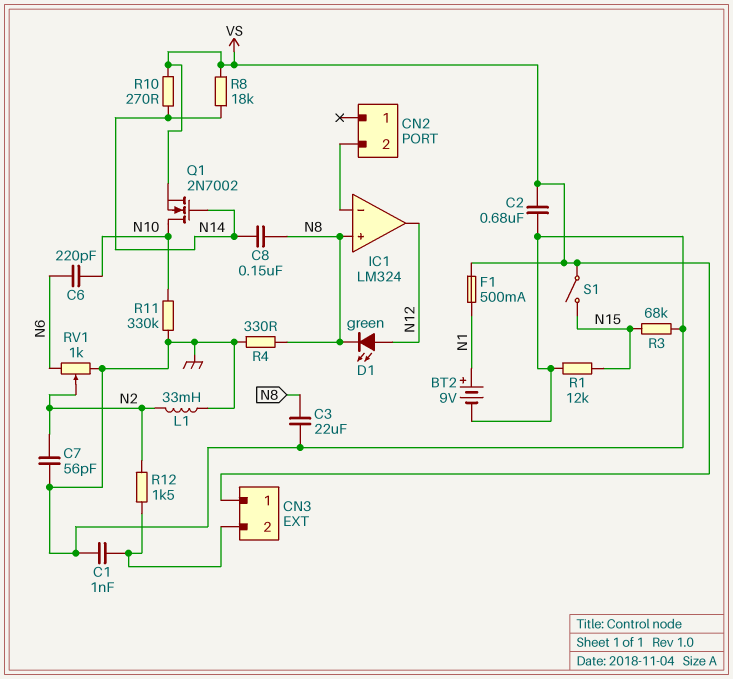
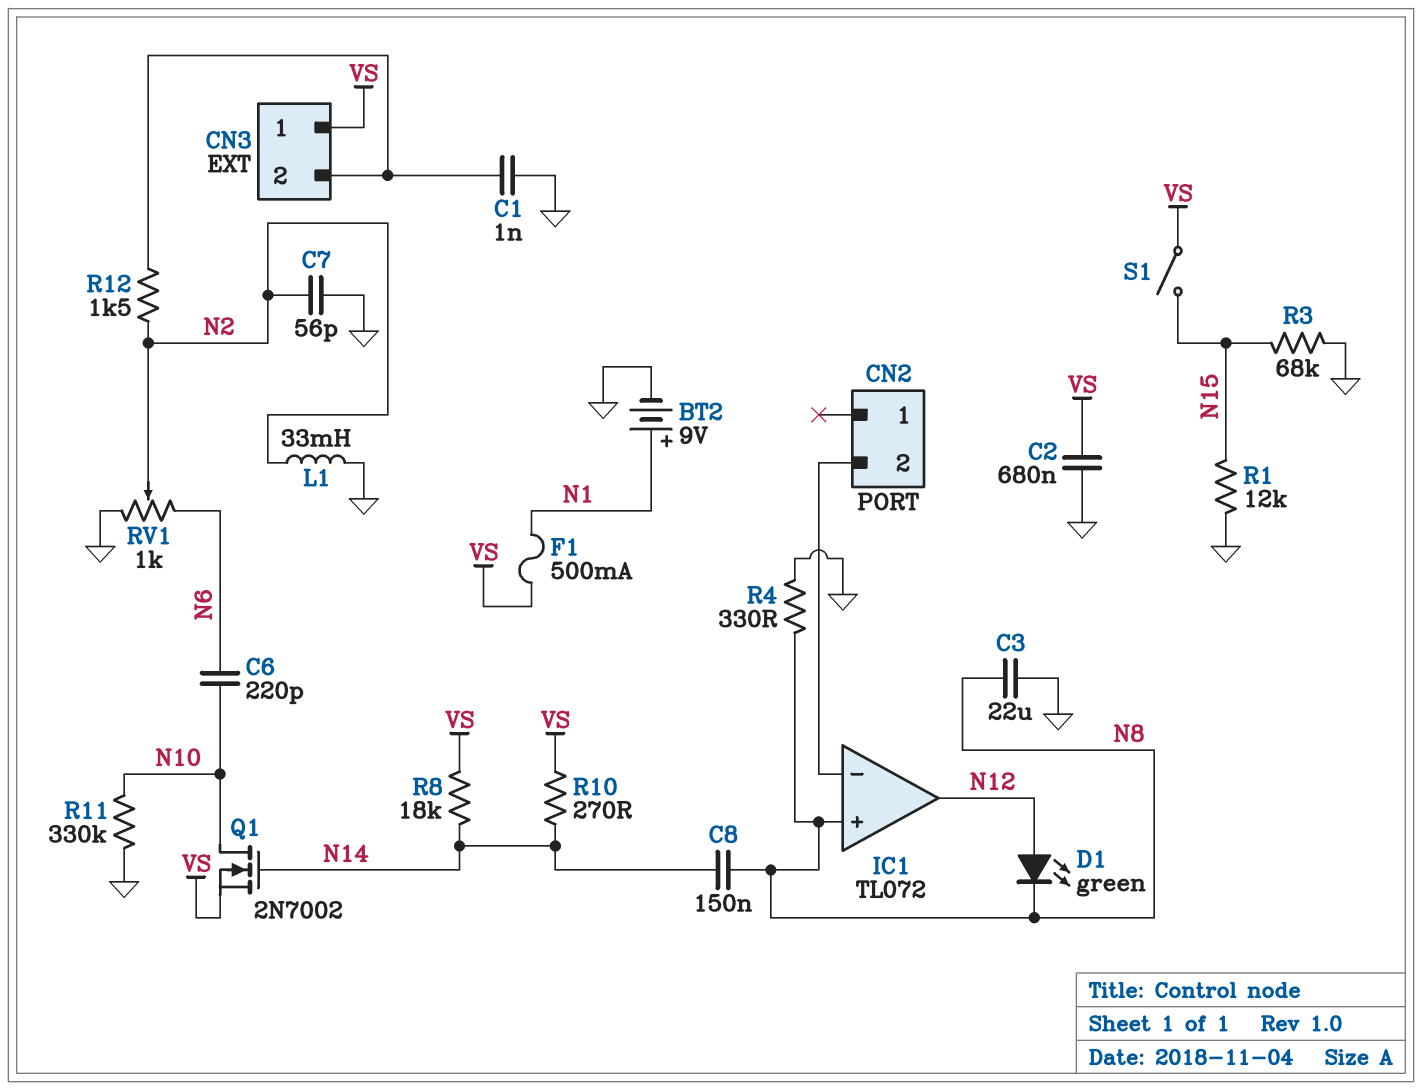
IC1: LM324 -> TL072

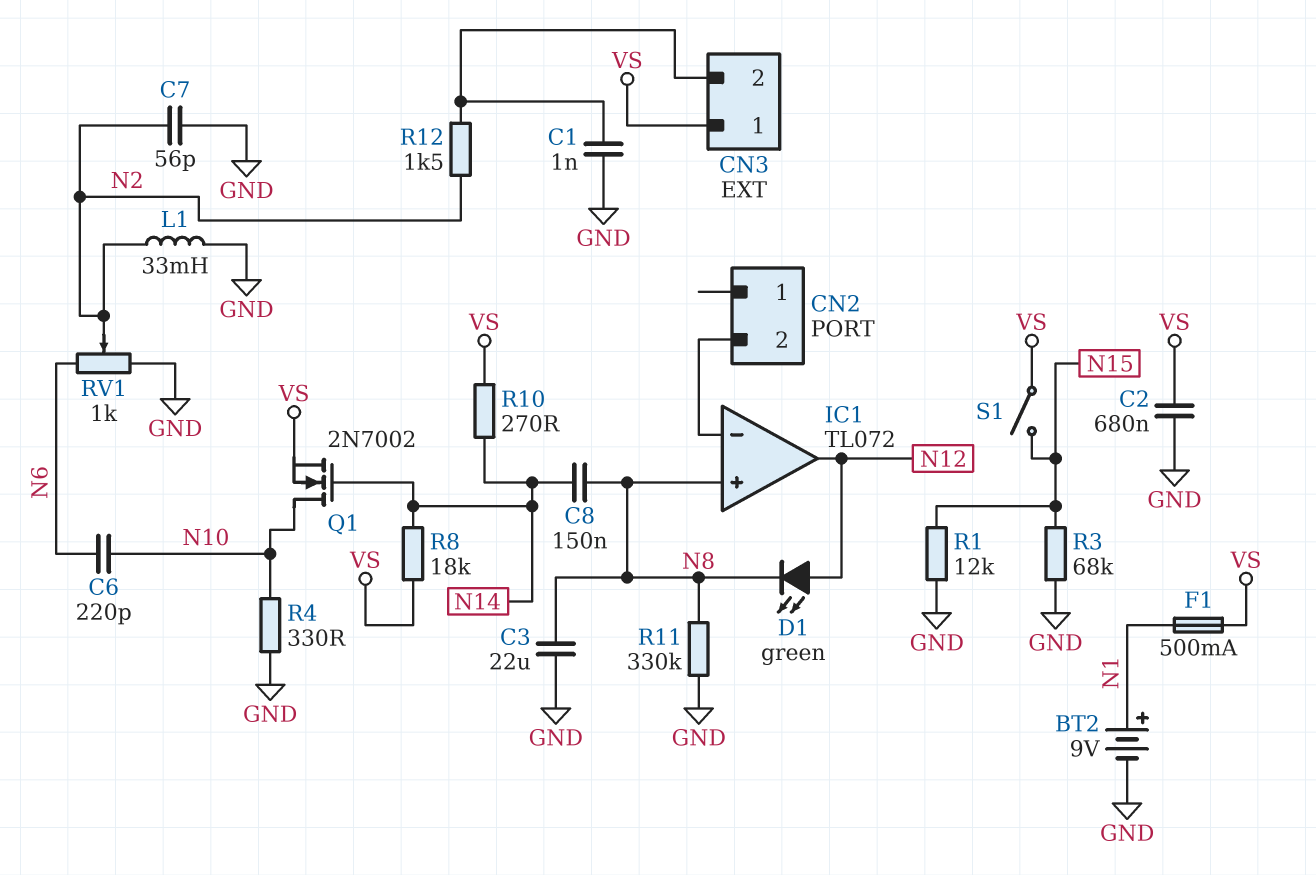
R4: 330 (GND, N8) -> 330 (GND, N10)
R11: 330k (GND, N10) -> 330k (GND, N8)

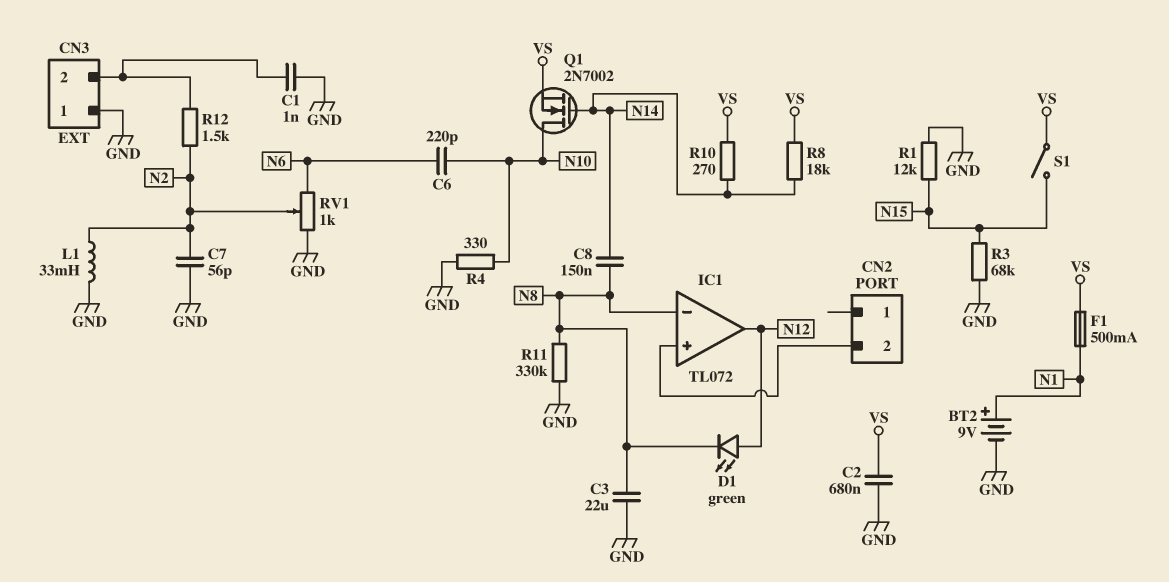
CN3 pin 1: VS -> GND
IC1 pin in+: N8 -> CN2/2
IC1 pin in-: CN2/2 -> N8

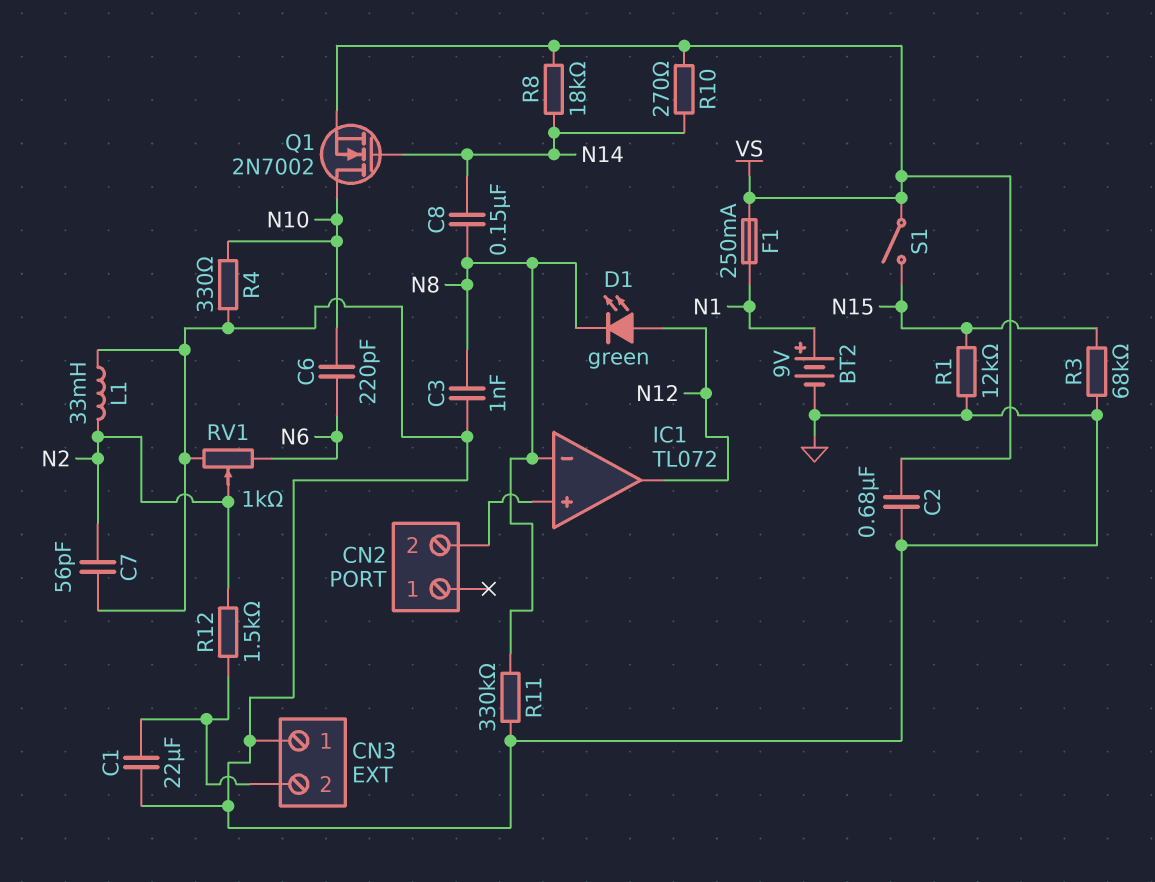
C1: 1nF (CN3/2, GND) -> 22uF (CN3/2, GND)
C3: 22uF (GND, N8) -> 1nF (GND, N8)
F1: 500mA (N1, VS) -> 250mA (N1, VS)

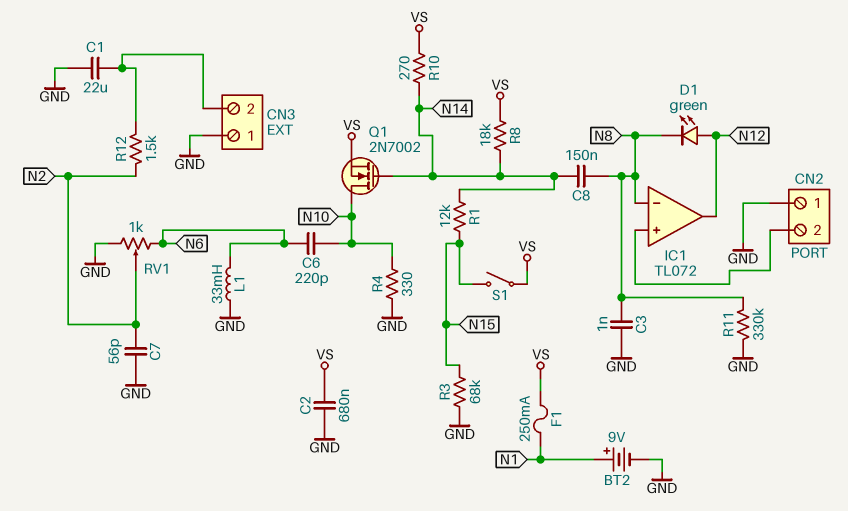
CN2 pin 1: none -> GND
L1: 33mH (GND, N2) -> 33mH (GND, N6)
R1: 12k (GND, N15) -> 12k (N14, N15)

